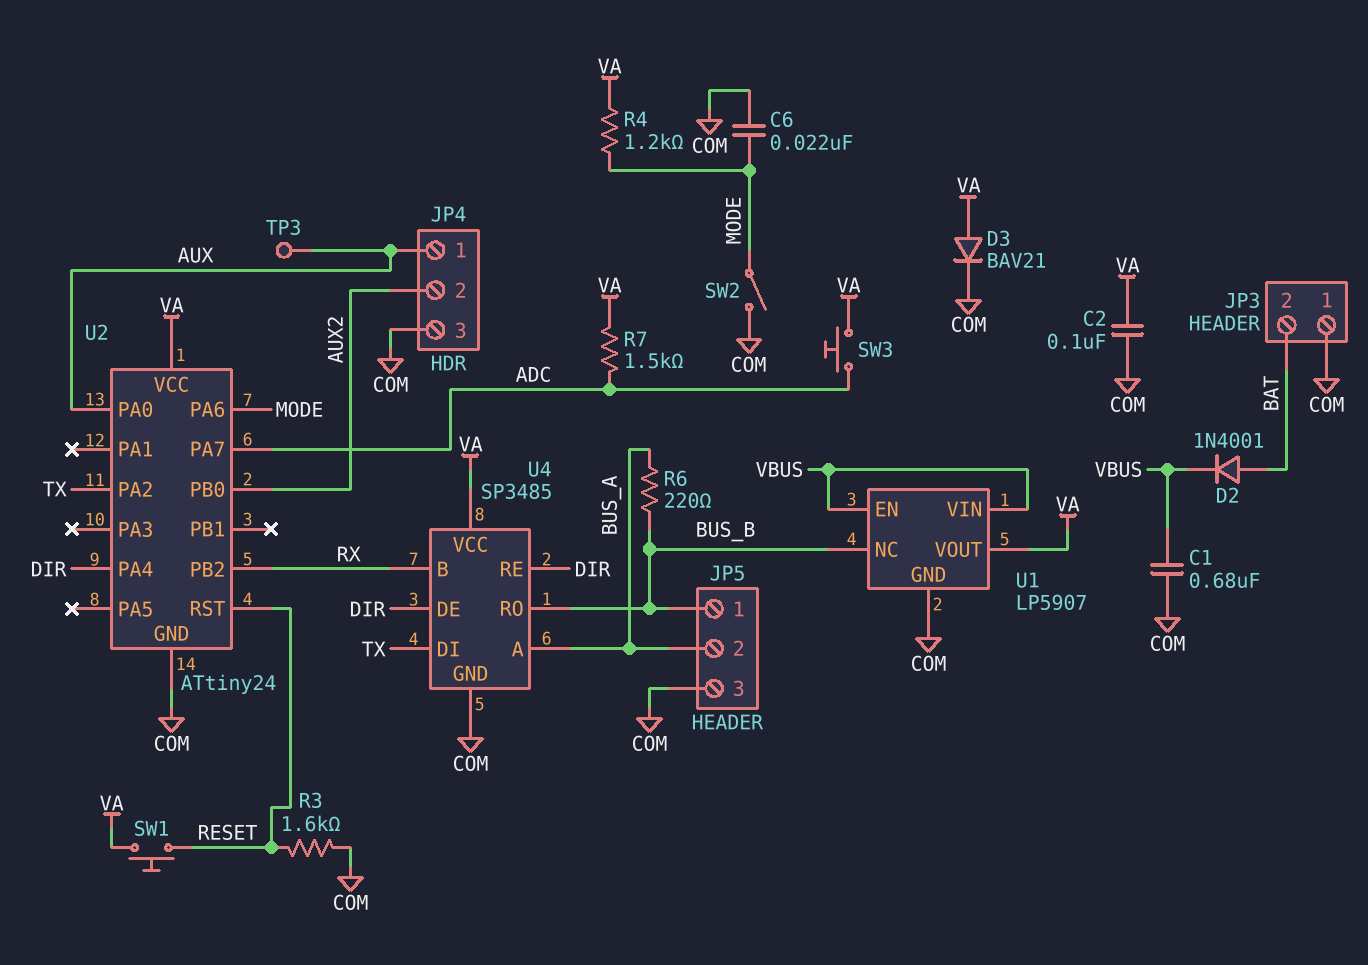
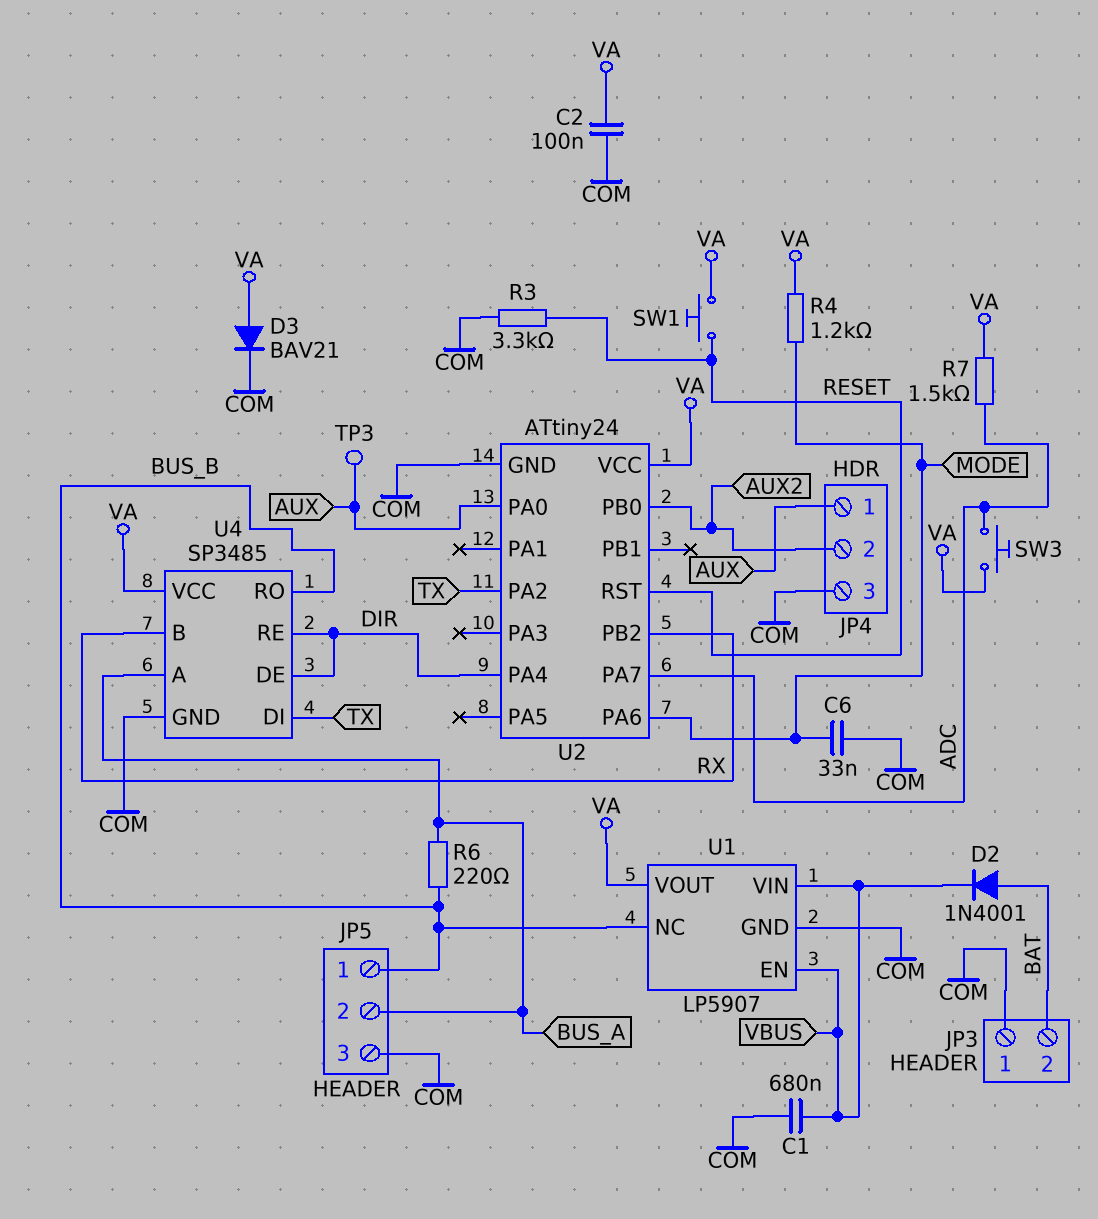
C6: 22nF (COM, MODE) -> 33nF (COM, MODE)
R3: 1.6k (COM, RESET) -> 3.3k (COM, RESET)
SW2: switch (COM, MODE) -> none

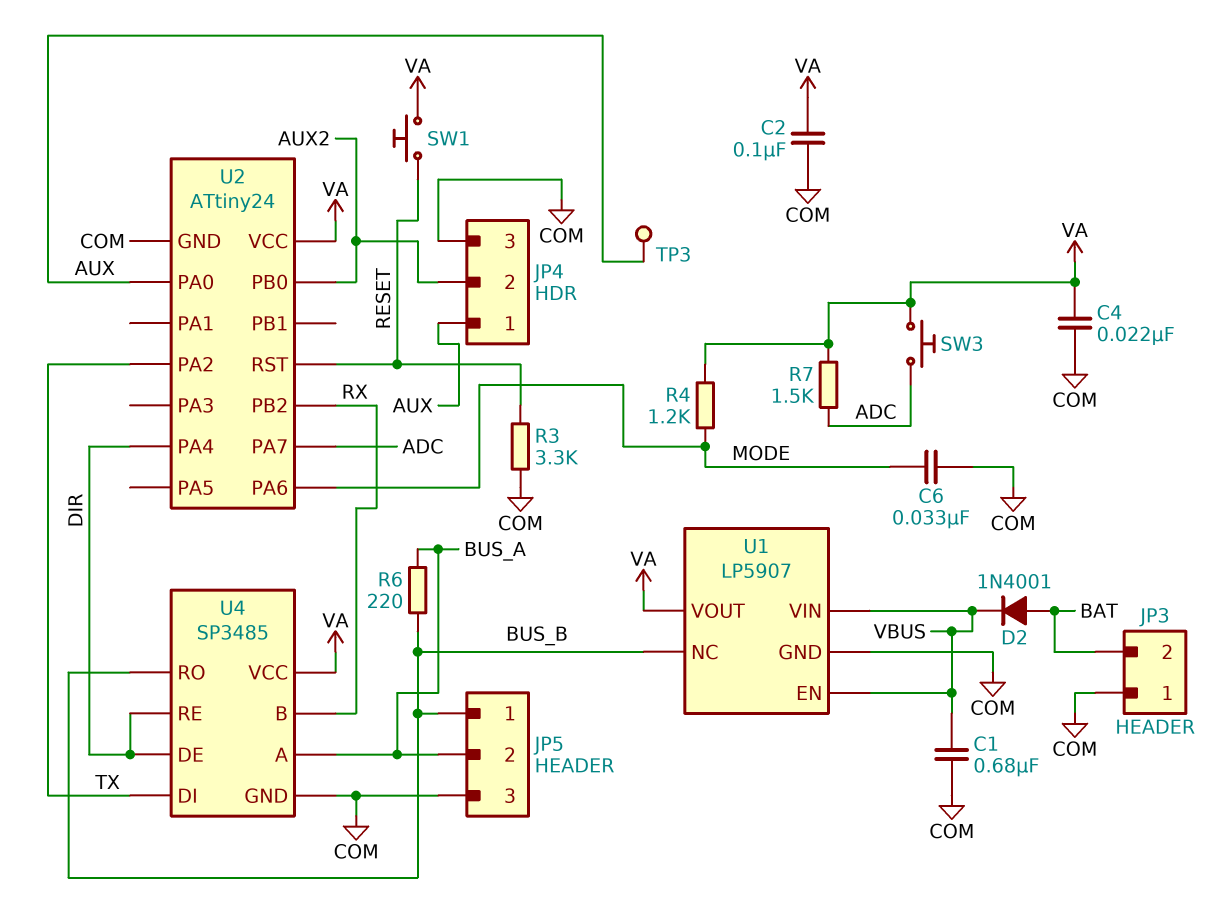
C4: none -> 22nF (COM, VA)
D3: diode BAV21 (A VA, K COM) -> none

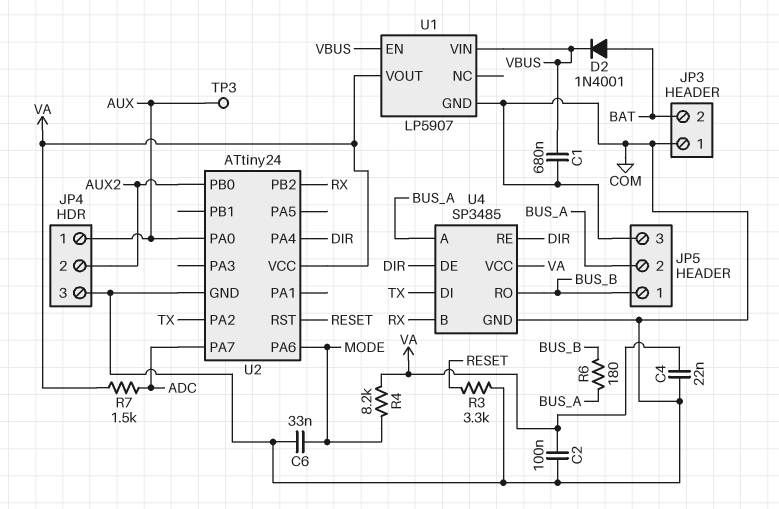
R4: 1.2k (MODE, VA) -> 8.2k (MODE, VA)
R6: 220 (BUS_A, BUS_B) -> 180 (BUS_A, BUS_B)
SW1: button (RESET, VA) -> none
SW3: button (ADC, VA) -> none
U1 pin NC: BUS_B -> none

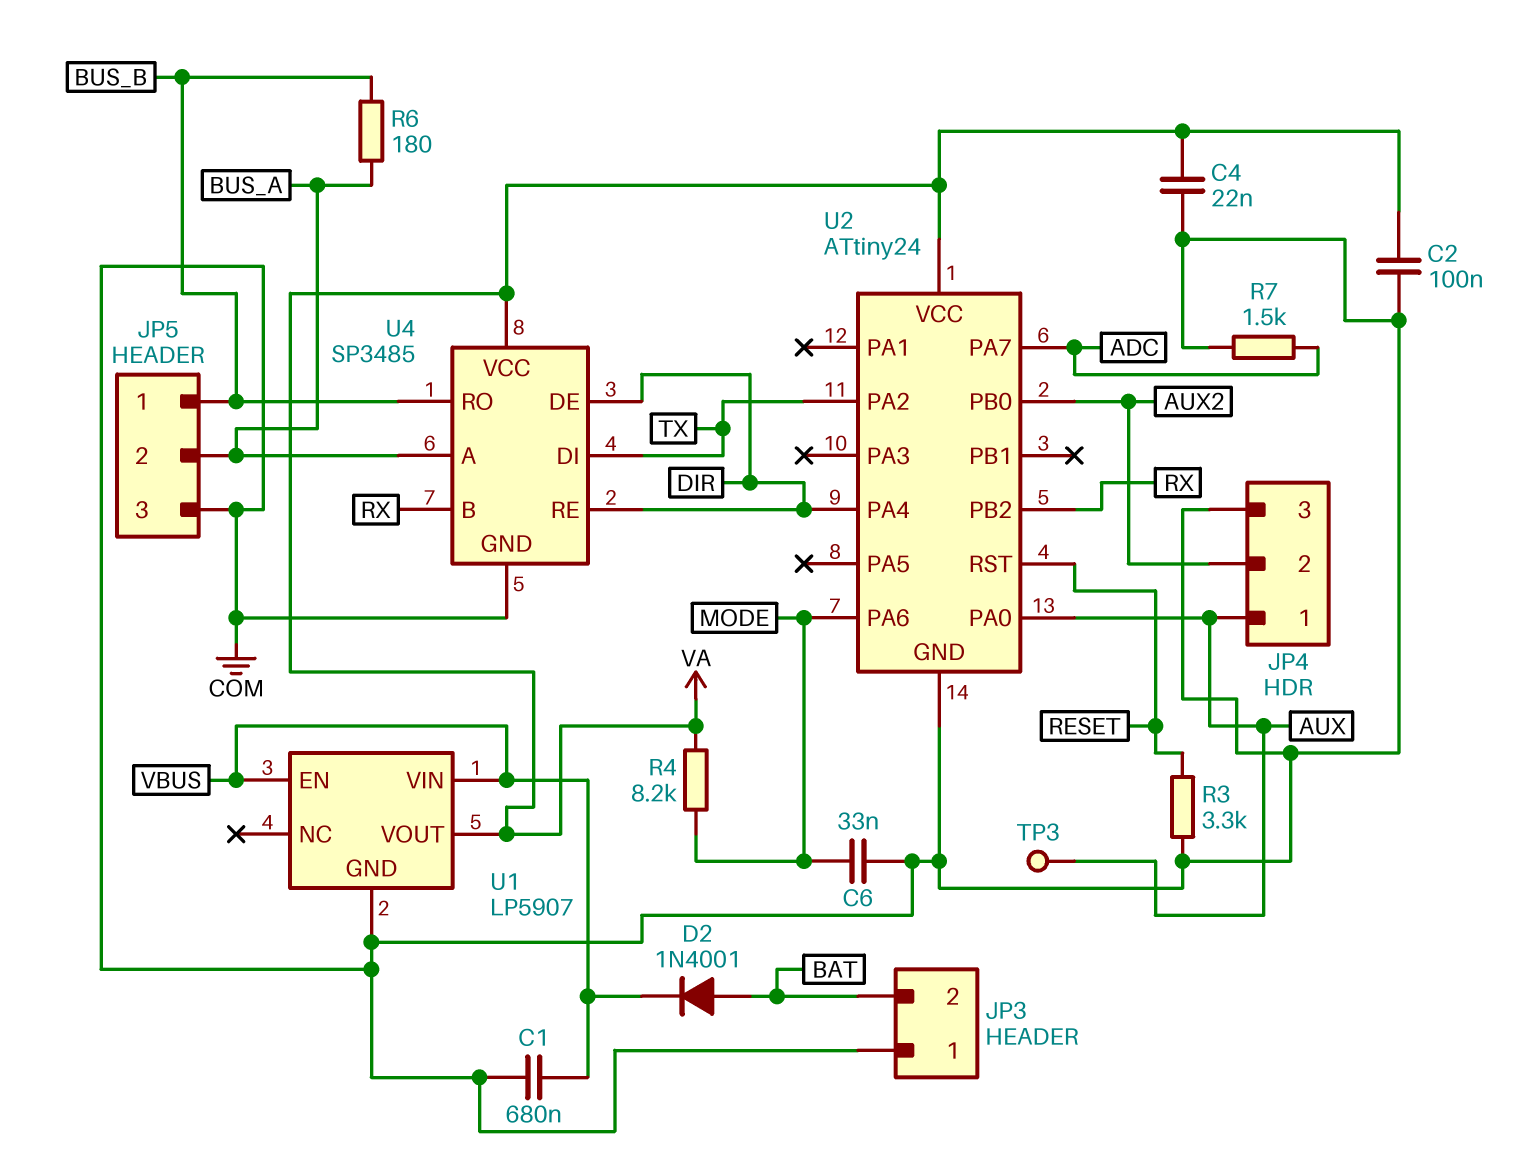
R7: 1.5k (ADC, VA) -> 1.5k (ADC, COM)

